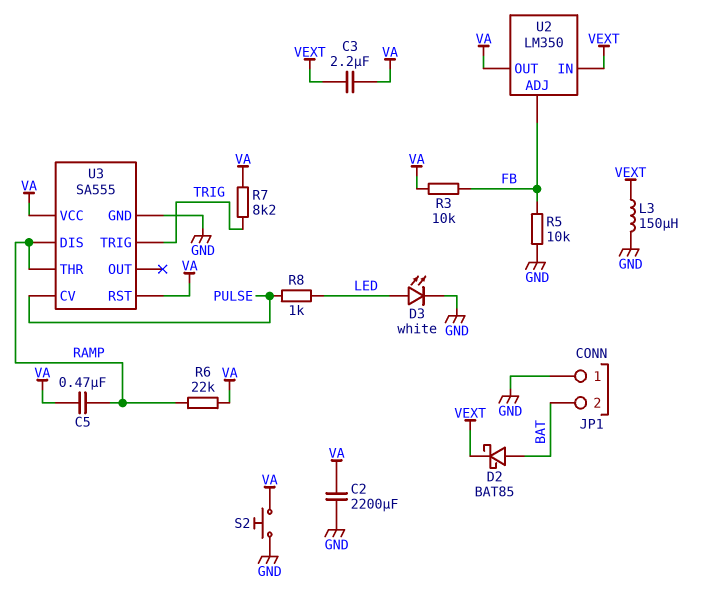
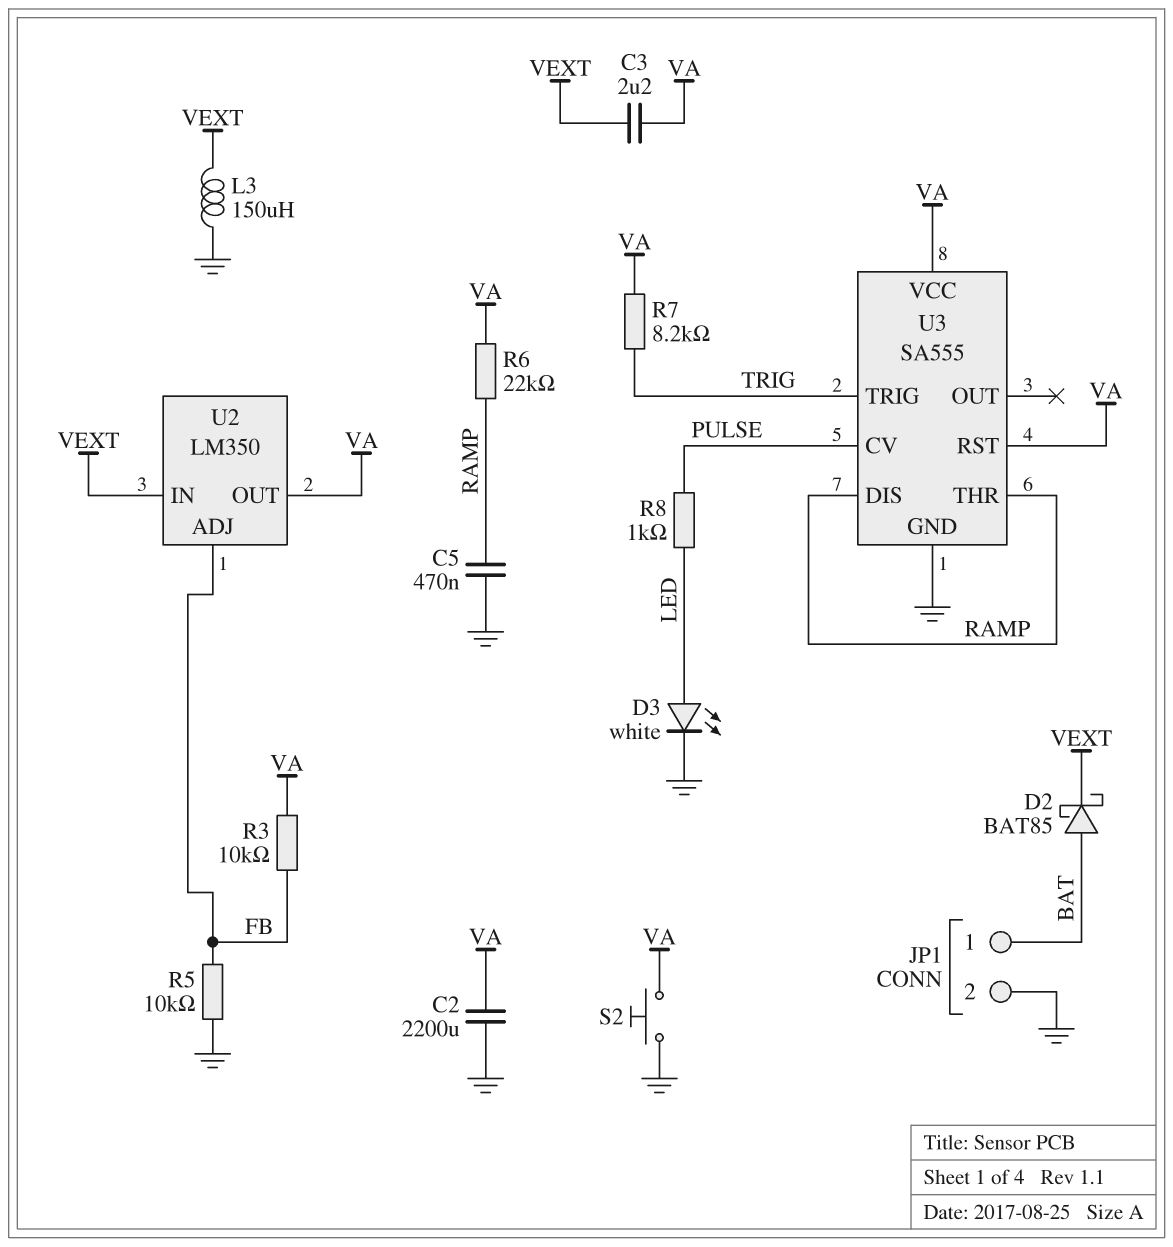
C5: 470nF (RAMP, VA) -> 470nF (GND, RAMP)
JP1 pin 1: GND -> BAT
JP1 pin 2: BAT -> GND

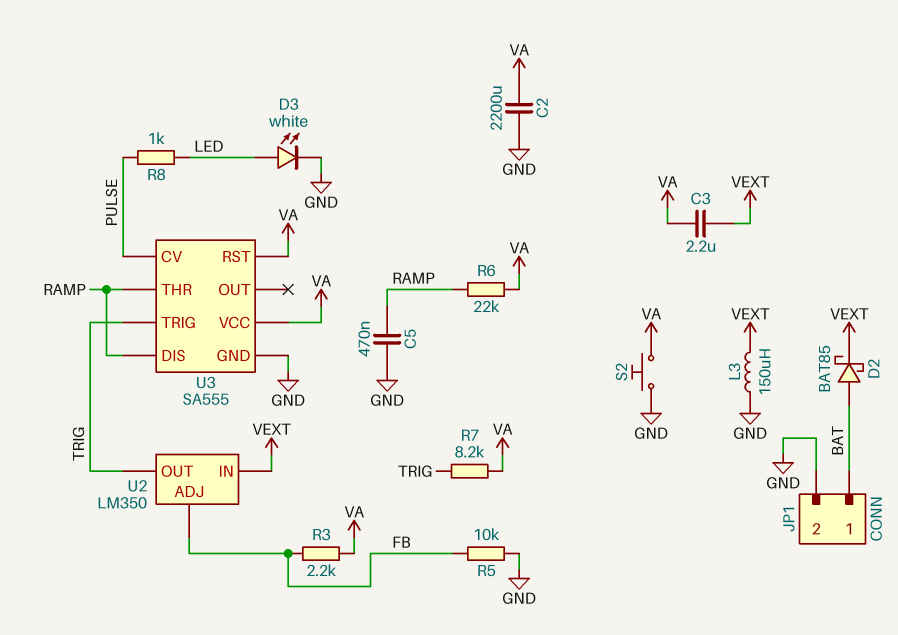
R3: 10k (FB, VA) -> 2.2k (FB, VA)
U2 pin OUT: VA -> TRIG

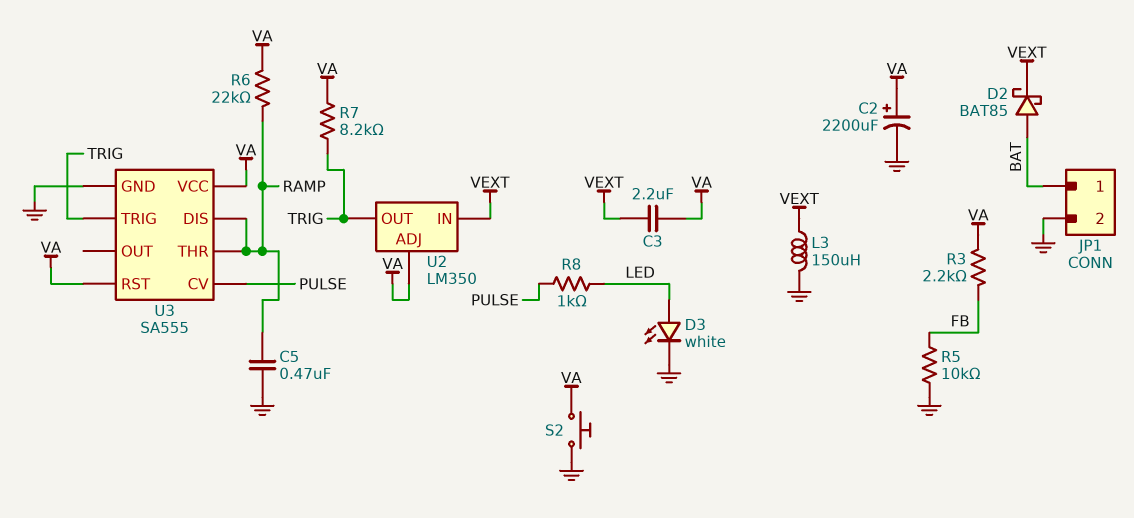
C2: 2200uF (GND, VA) -> 2200uF (plus VA, minus GND)
U2 pin ADJ: FB -> VA

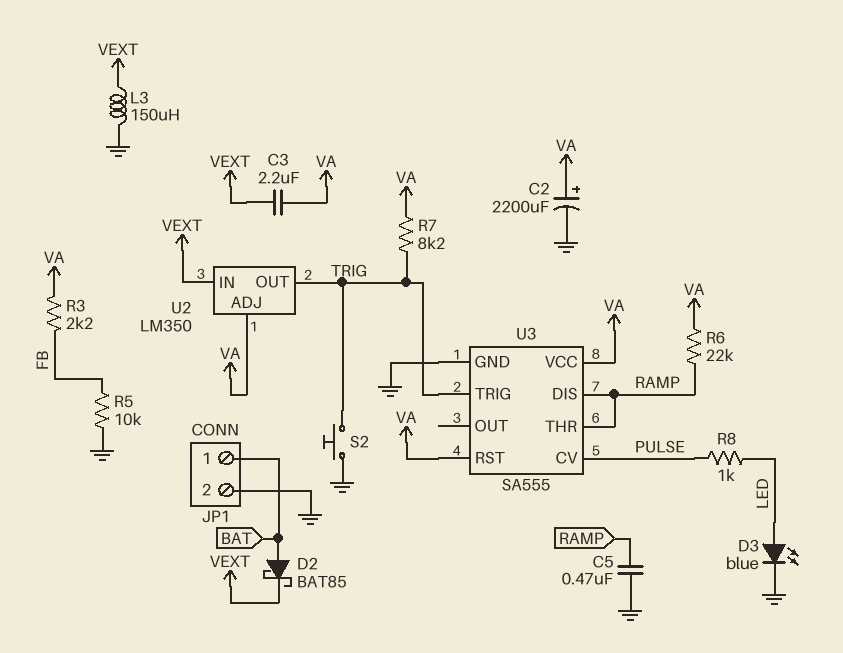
D3: LED white (A LED, K GND) -> LED blue (A LED, K GND)
S2: button (GND, VA) -> button (GND, TRIG)

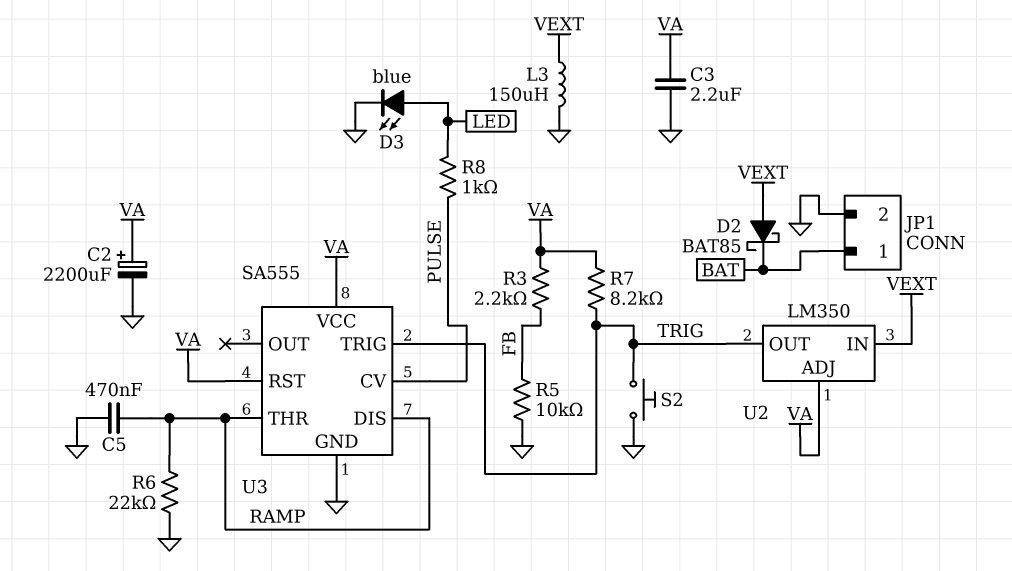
C3: 2.2uF (VA, VEXT) -> 2.2uF (GND, VA)
D2: schottky BAT85 (A BAT, K VEXT) -> schottky BAT85 (A VEXT, K BAT)
R6: 22k (RAMP, VA) -> 22k (GND, RAMP)

